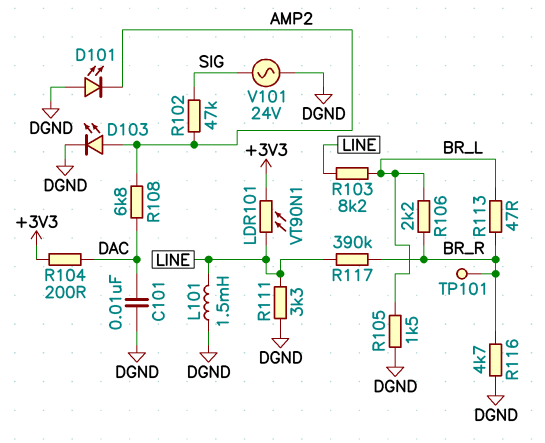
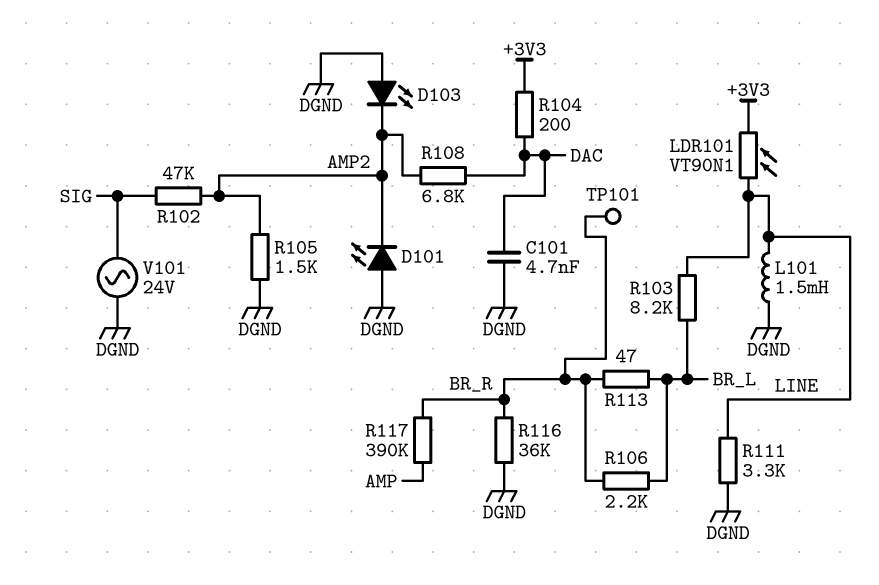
C101: 10nF (DAC, DGND) -> 4.7nF (DAC, DGND)
D103: LED (A AMP2, K DGND) -> LED (A DGND, K AMP2)
R105: 1.5k (BR_L, DGND) -> 1.5k (AMP2, DGND)
R116: 4.7k (BR_R, DGND) -> 36k (BR_R, DGND)
R117: 390k (BR_R, LINE) -> 390k (AMP, BR_R)

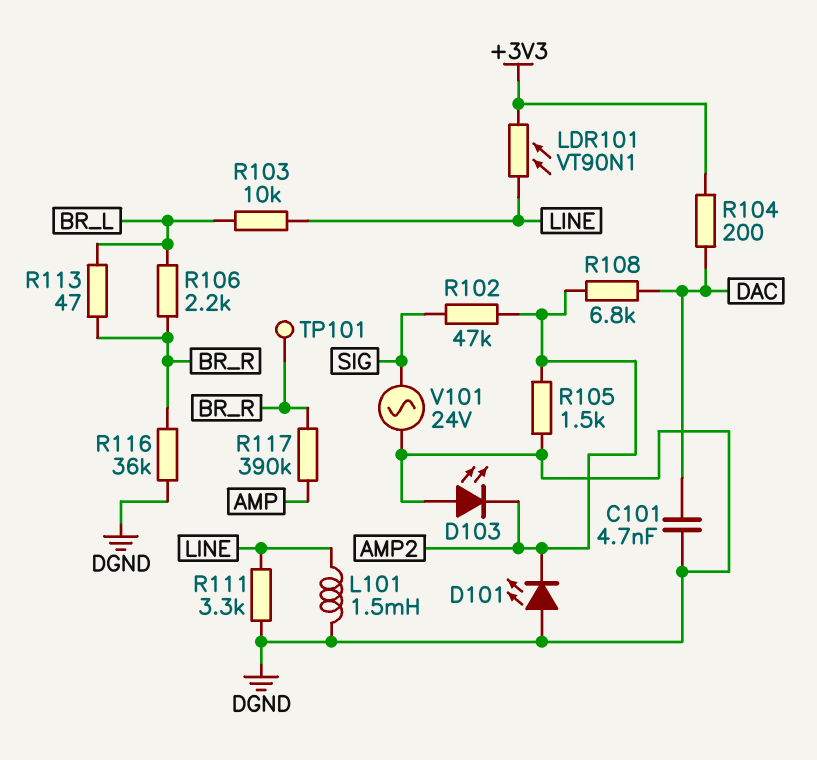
R103: 8.2k (BR_L, LINE) -> 10k (BR_L, LINE)

